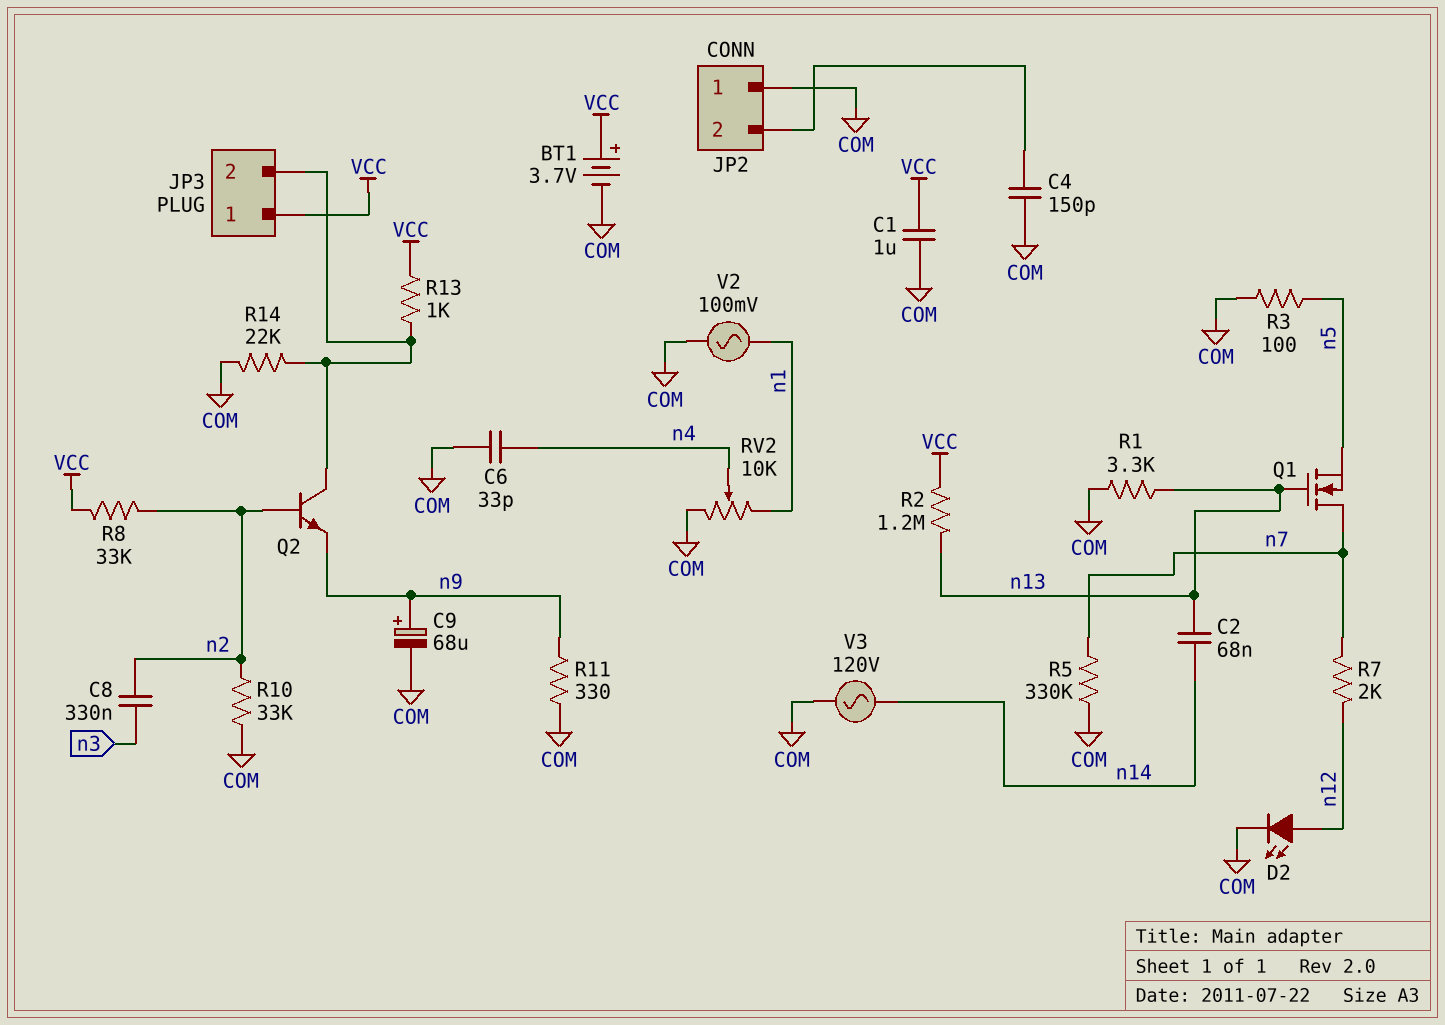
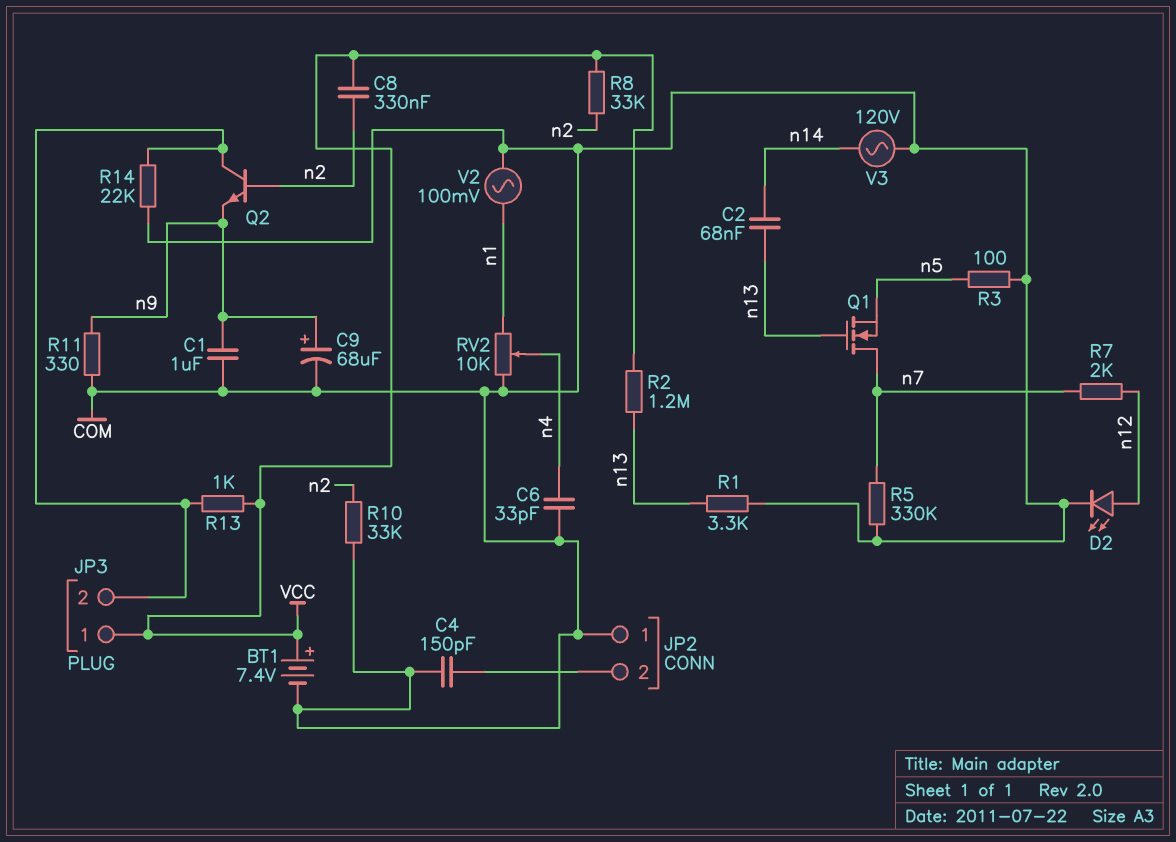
BT1: 3.7V (plus VCC, minus COM) -> 7.4V (plus VCC, minus COM)
C1: 1uF (COM, VCC) -> 1uF (COM, n9)
C8: 330nF (n2, n3) -> 330nF (VCC, n2)

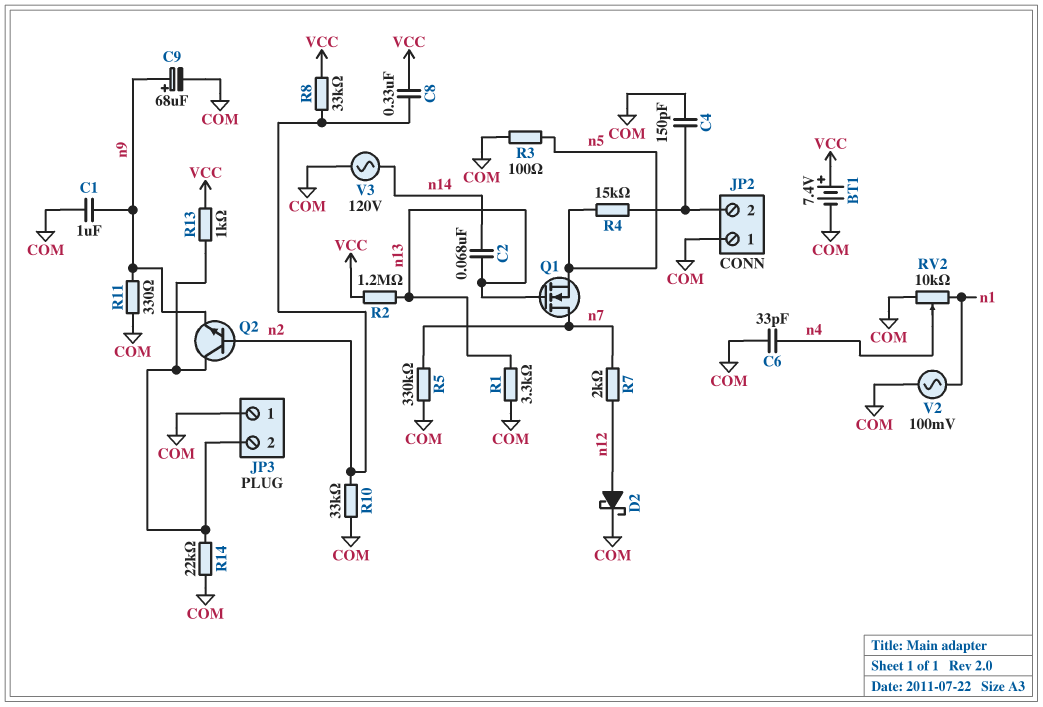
D2: LED (A n12, K COM) -> schottky (A n12, K COM)
JP3 pin 1: VCC -> COM
R4: none -> 15k (JP2/2, n5)

